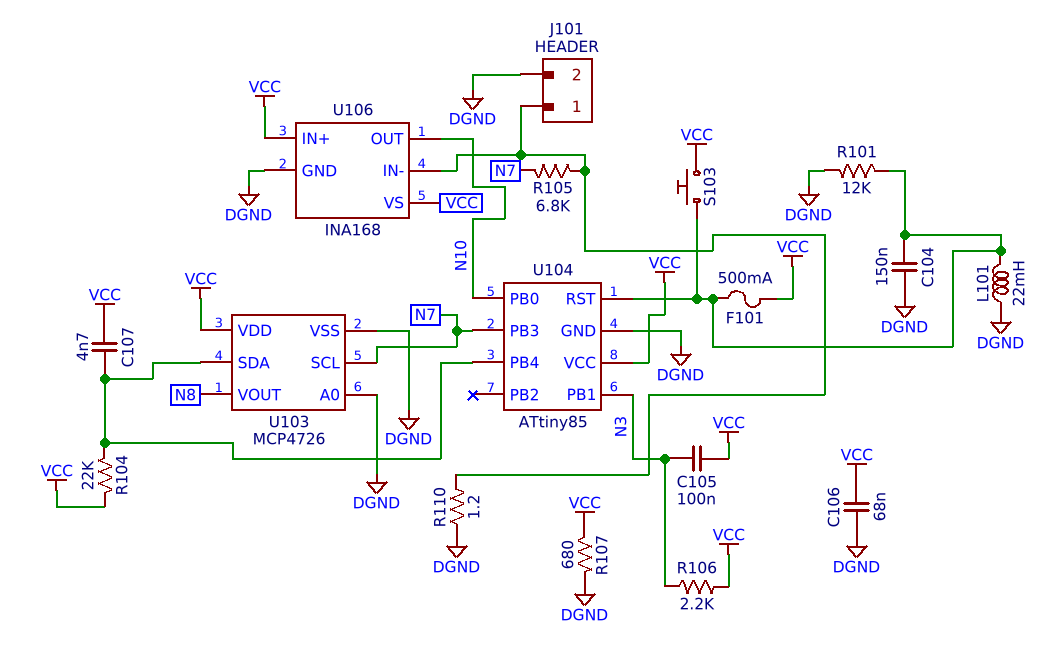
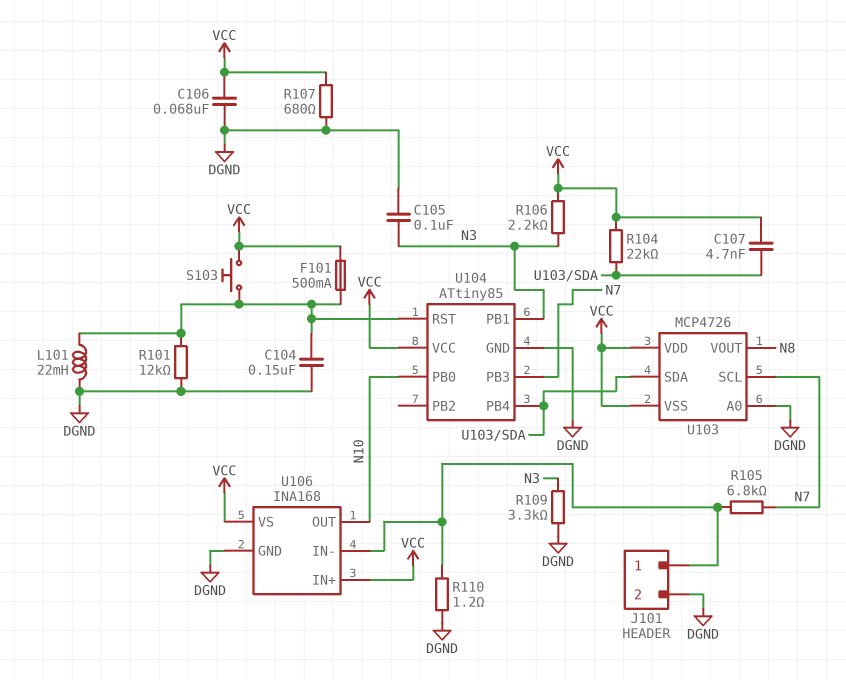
C105: 100nF (N3, VCC) -> 100nF (DGND, N3)
R109: none -> 3.3k (DGND, N3)
U103 pin VSS: DGND -> VCC

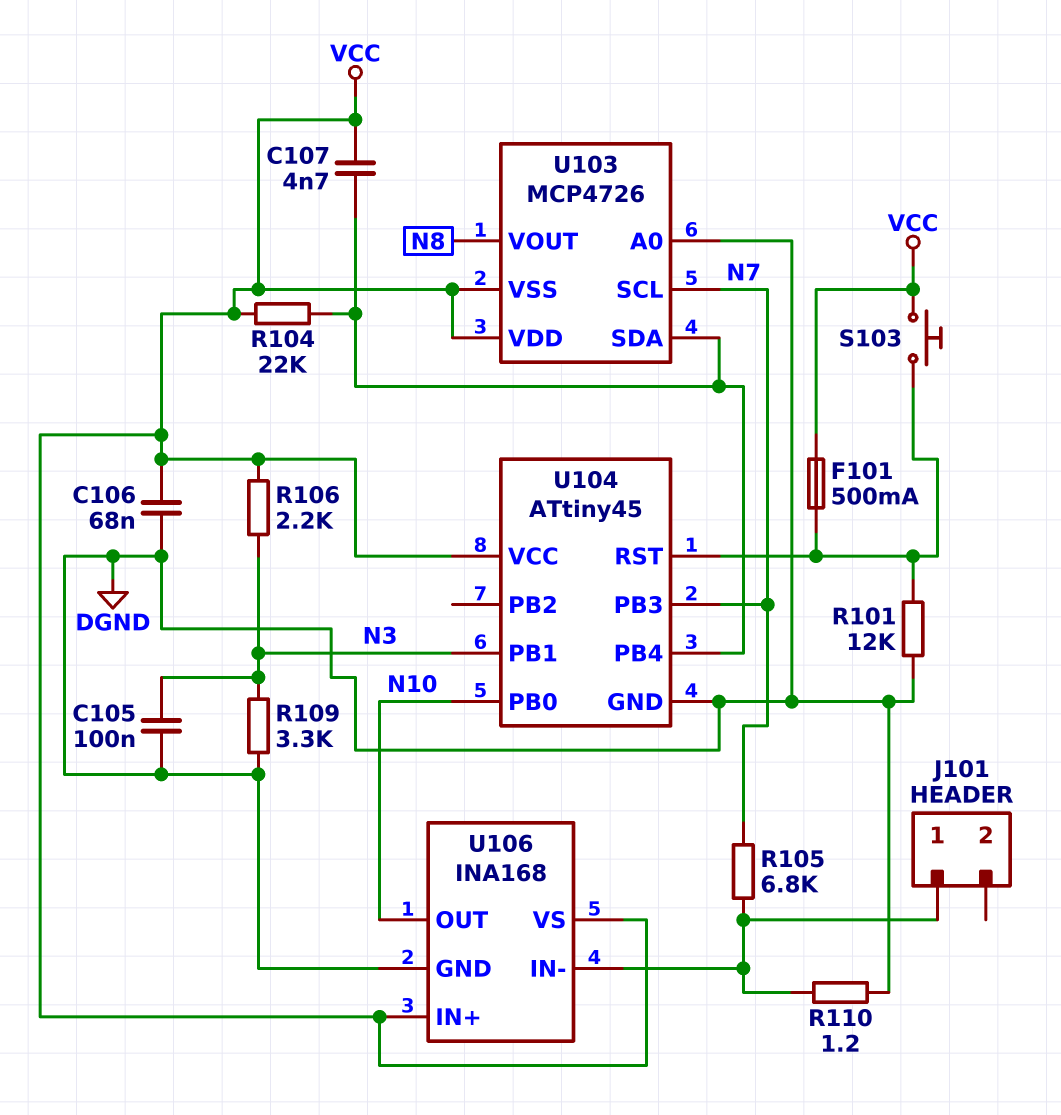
C104: 150nF (DGND, U104/RST) -> none
J101 pin 2: DGND -> none
L101: 22mH (DGND, U104/RST) -> none
R107: 680 (DGND, VCC) -> none
U104: ATtiny85 -> ATtiny45

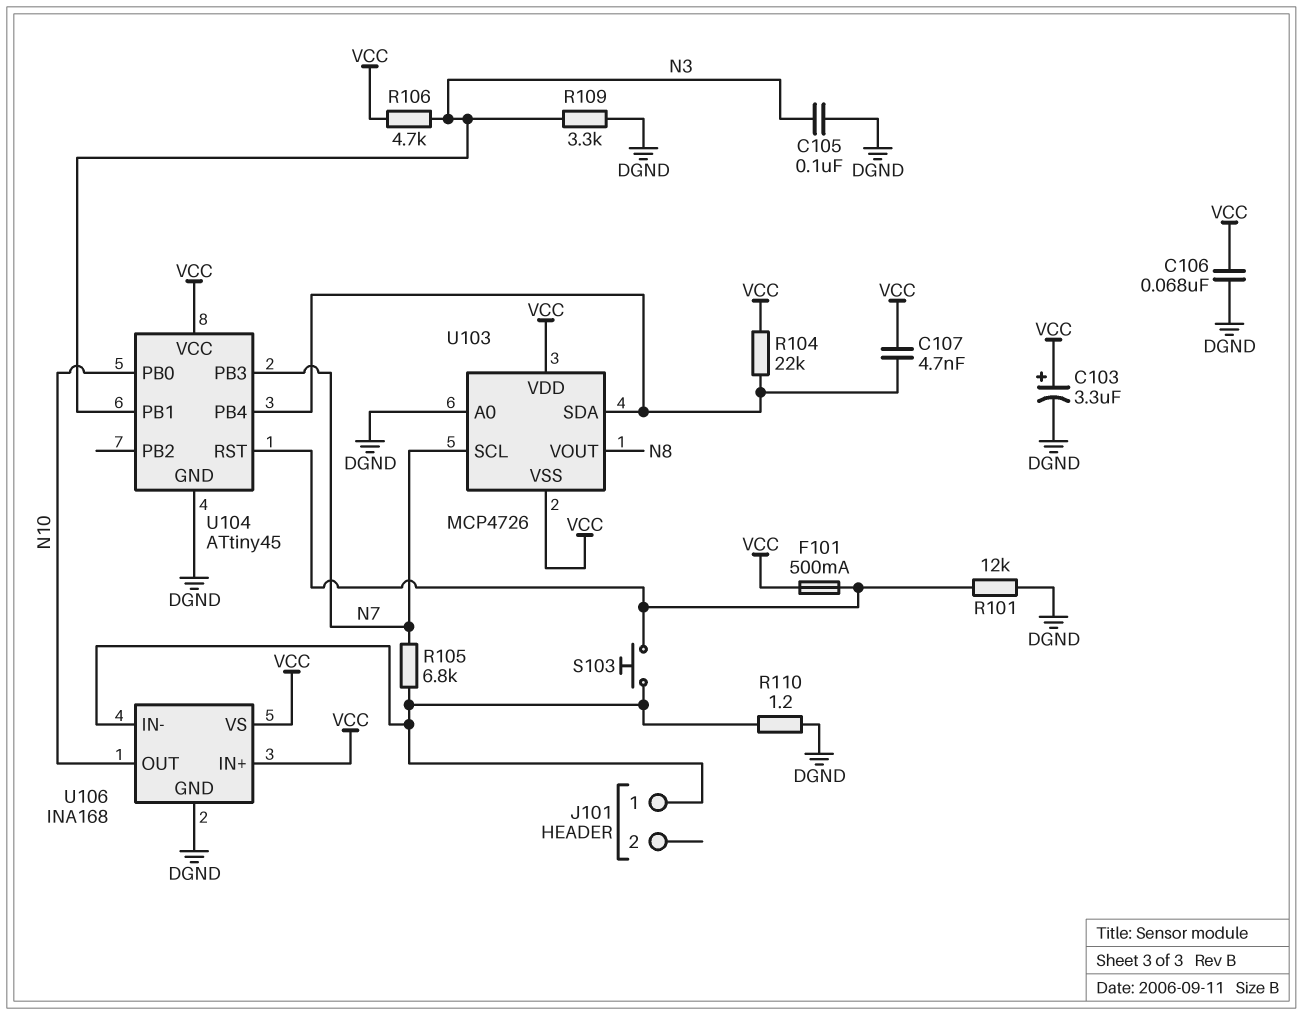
C103: none -> 3.3uF (plus VCC, minus DGND)
R106: 2.2k (N3, VCC) -> 4.7k (N3, VCC)
S103: button (U104/RST, VCC) -> button (J101/1, U104/RST)

